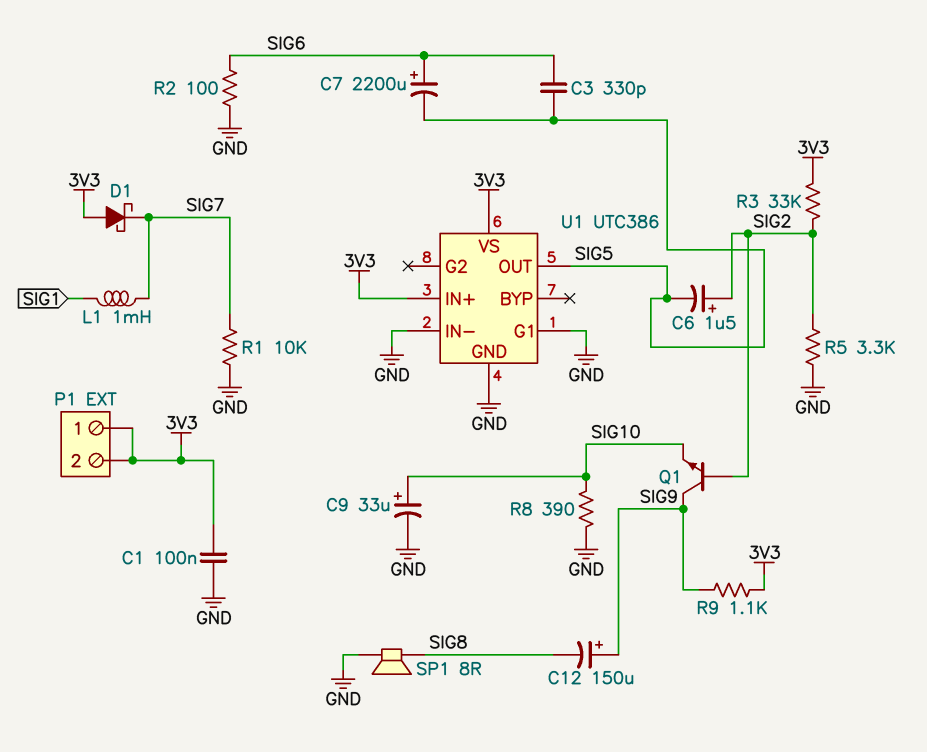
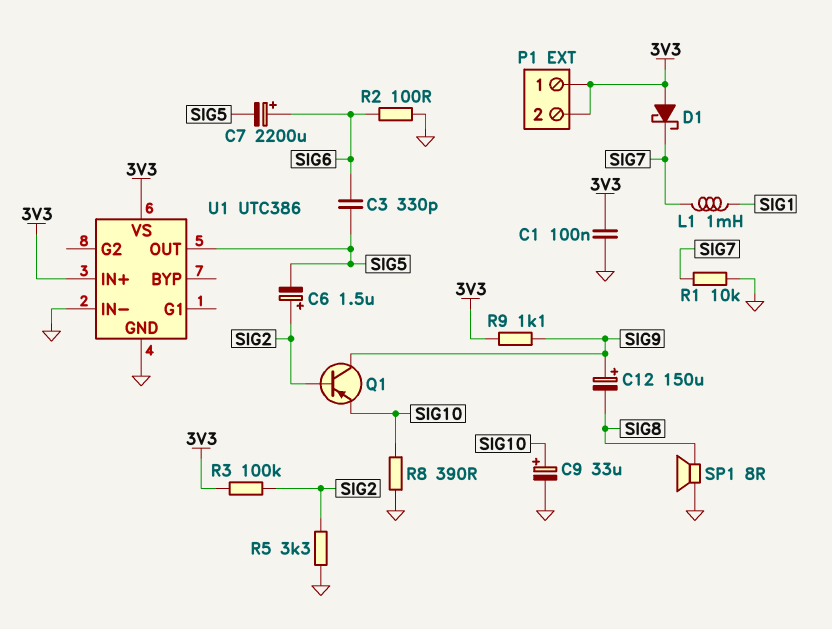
Q1: NPN (B SIG2, C SIG9, E SIG10) -> PNP (B SIG2, C SIG9, E SIG10)
R3: 33k (3V3, SIG2) -> 100k (3V3, SIG2)
U1 pin G1: GND -> none

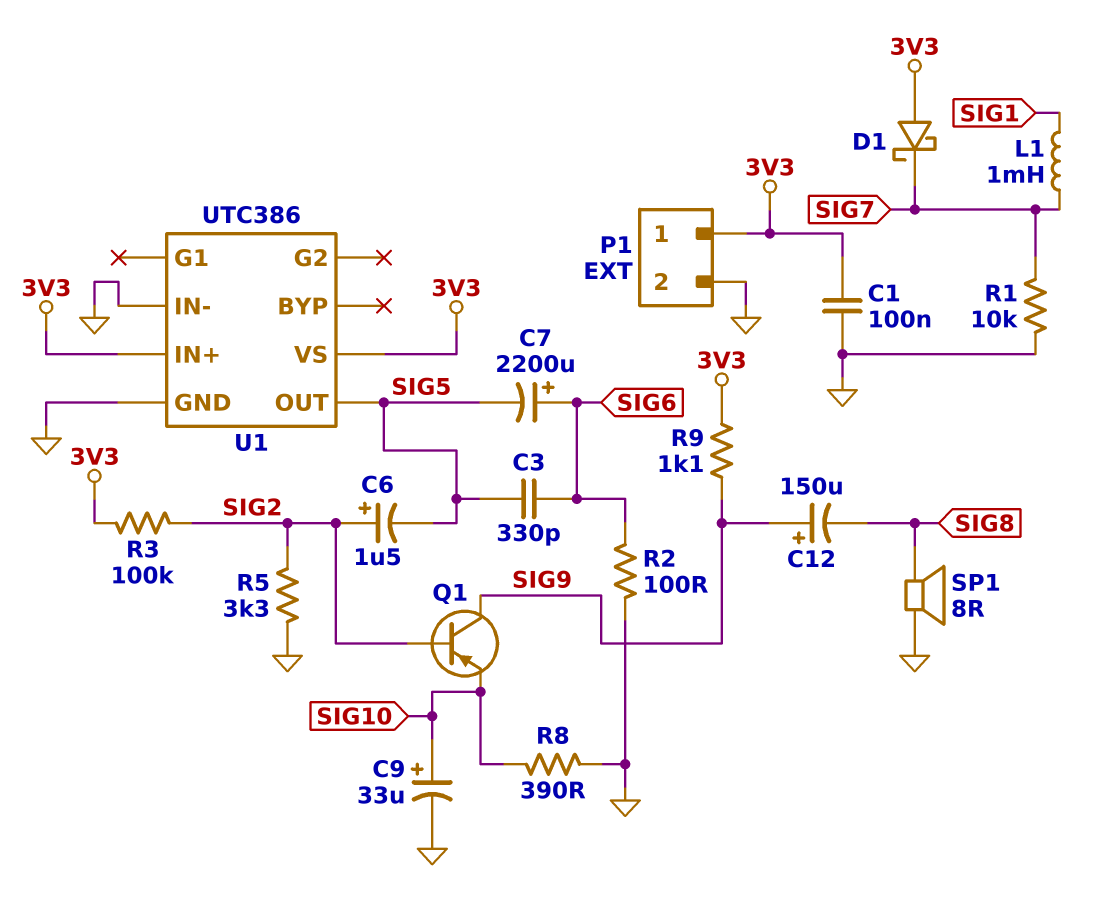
P1 pin 2: 3V3 -> GND

